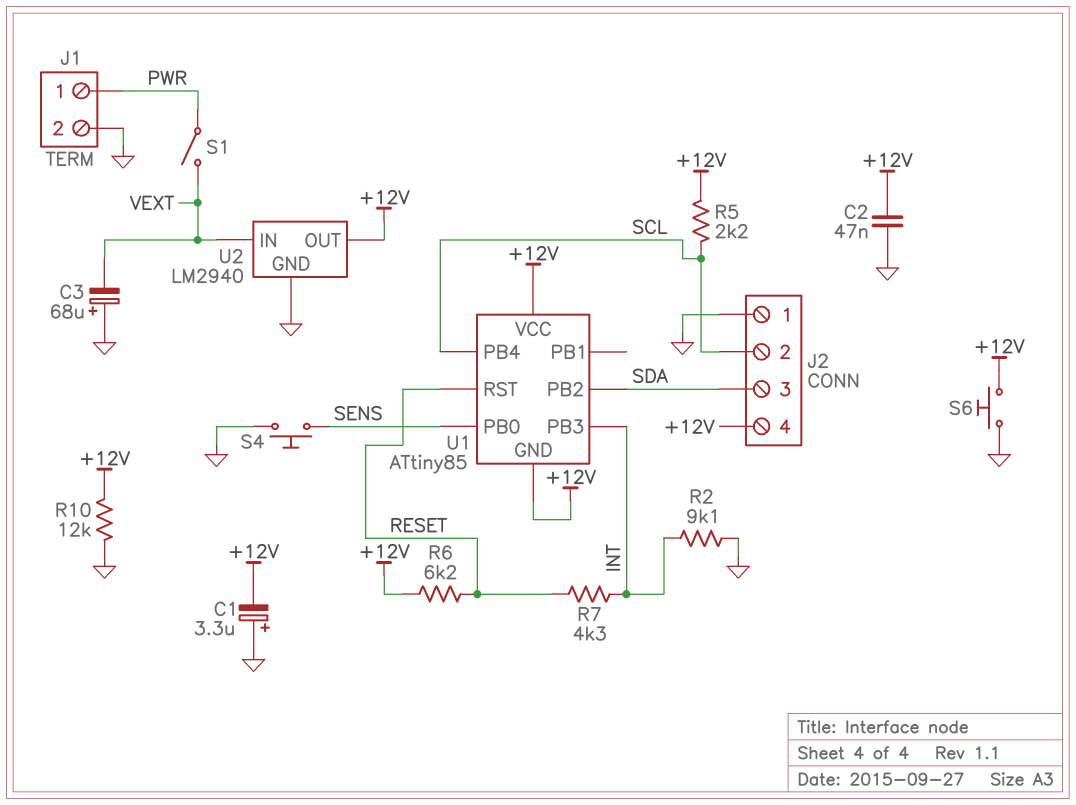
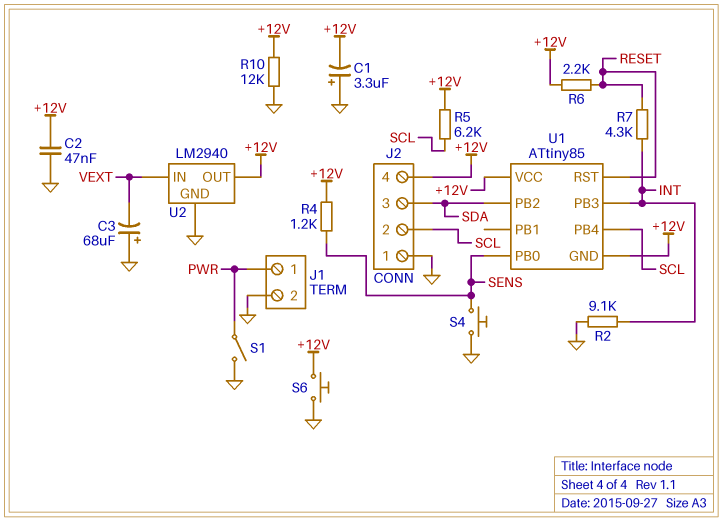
R4: none -> 1.2k (+12V, SENS)
R5: 2.2k (+12V, SCL) -> 6.2k (+12V, SCL)
R6: 6.2k (+12V, RESET) -> 2.2k (+12V, RESET)
S1: switch (PWR, VEXT) -> switch (GND, PWR)

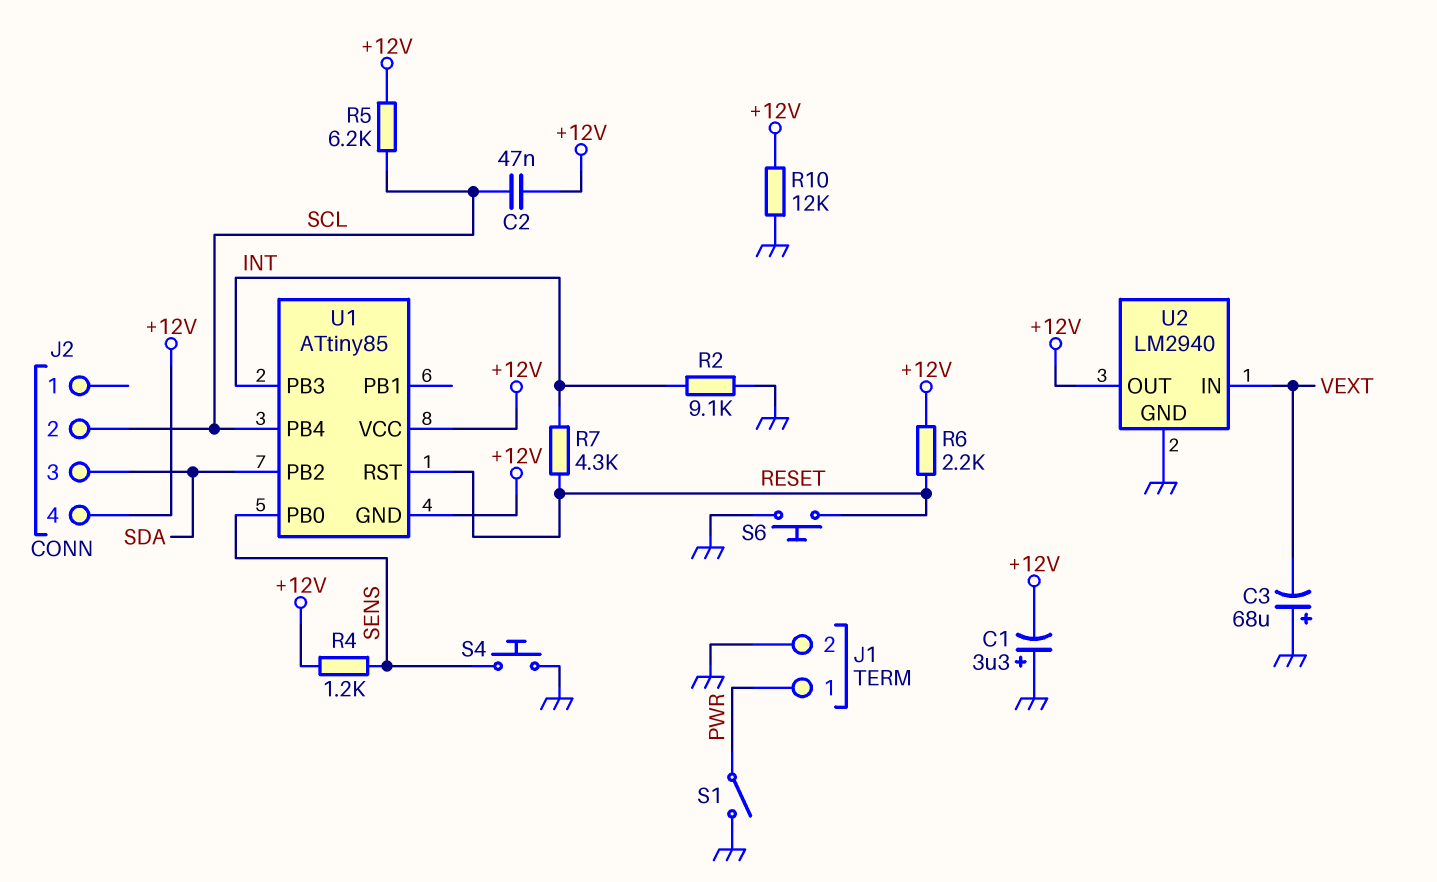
C2: 47nF (+12V, GND) -> 47nF (+12V, SCL)
J2 pin 1: GND -> none
S6: button (+12V, GND) -> button (GND, RESET)

